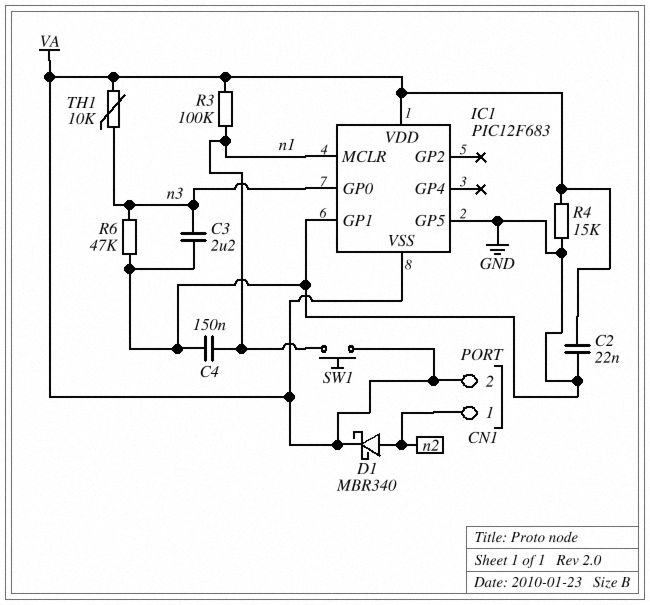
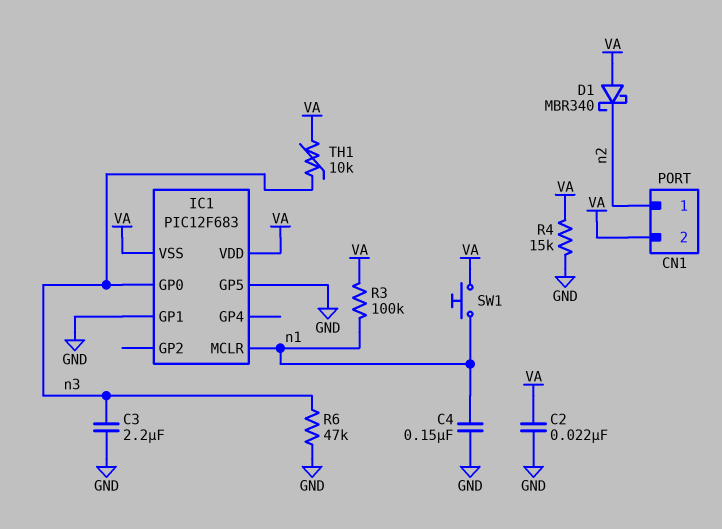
D1: schottky MBR340 (A n2, K VA) -> schottky MBR340 (A VA, K n2)

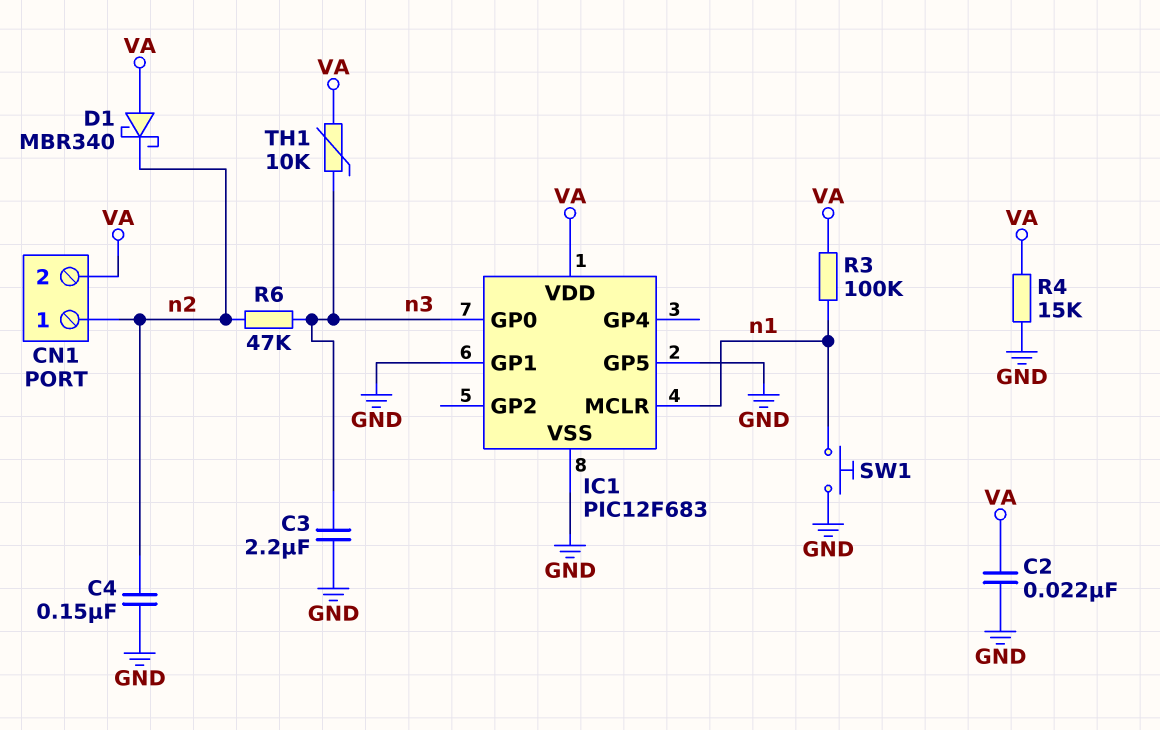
C4: 150nF (GND, n1) -> 150nF (GND, n2)
IC1 pin VSS: VA -> GND
R6: 47k (GND, n3) -> 47k (n2, n3)
SW1: button (VA, n1) -> button (GND, n1)

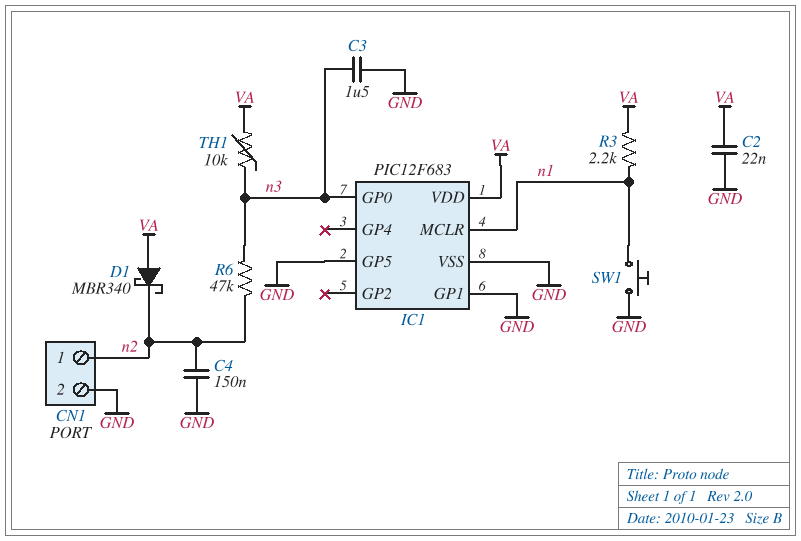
C3: 2.2uF (GND, n3) -> 1.5uF (GND, n3)
CN1 pin 2: VA -> GND
R3: 100k (VA, n1) -> 2.2k (VA, n1)
R4: 15k (GND, VA) -> none

